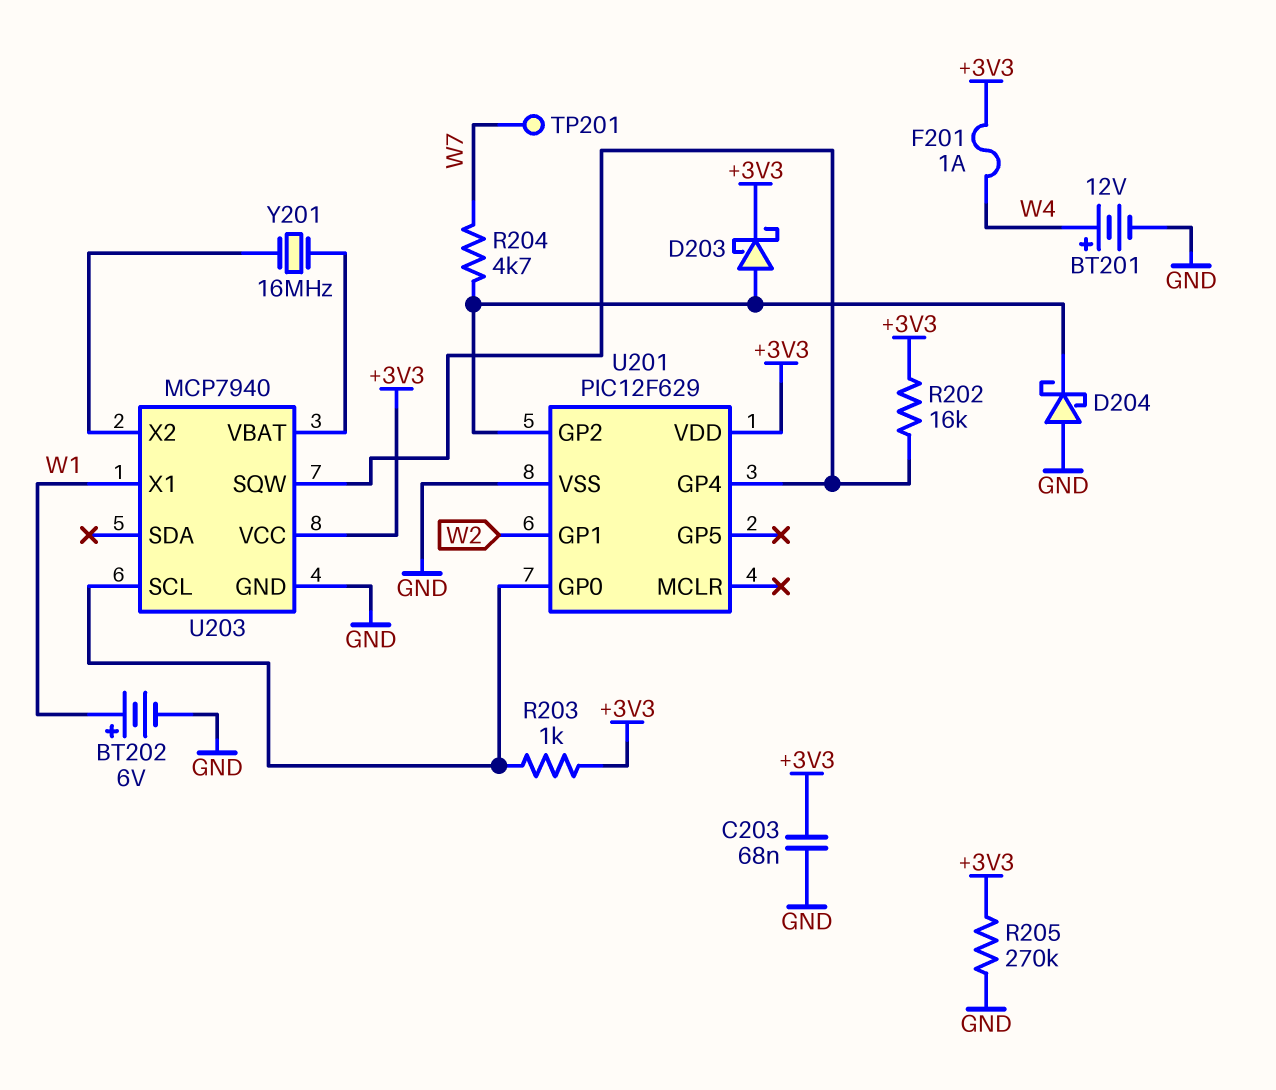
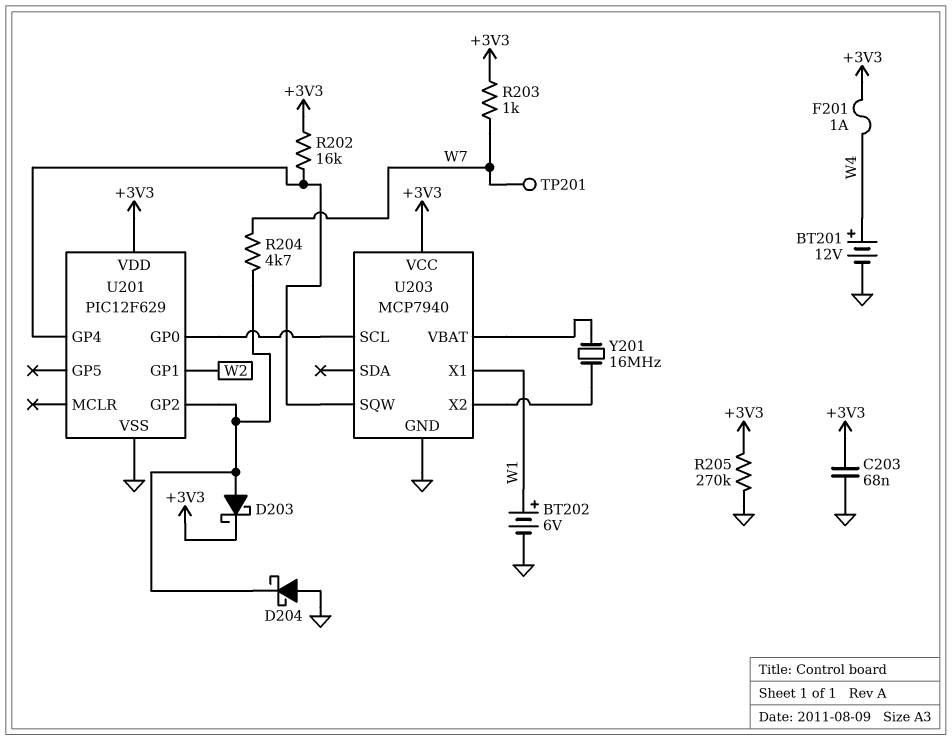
R203: 1k (+3V3, U201/GP0) -> 1k (+3V3, W7)

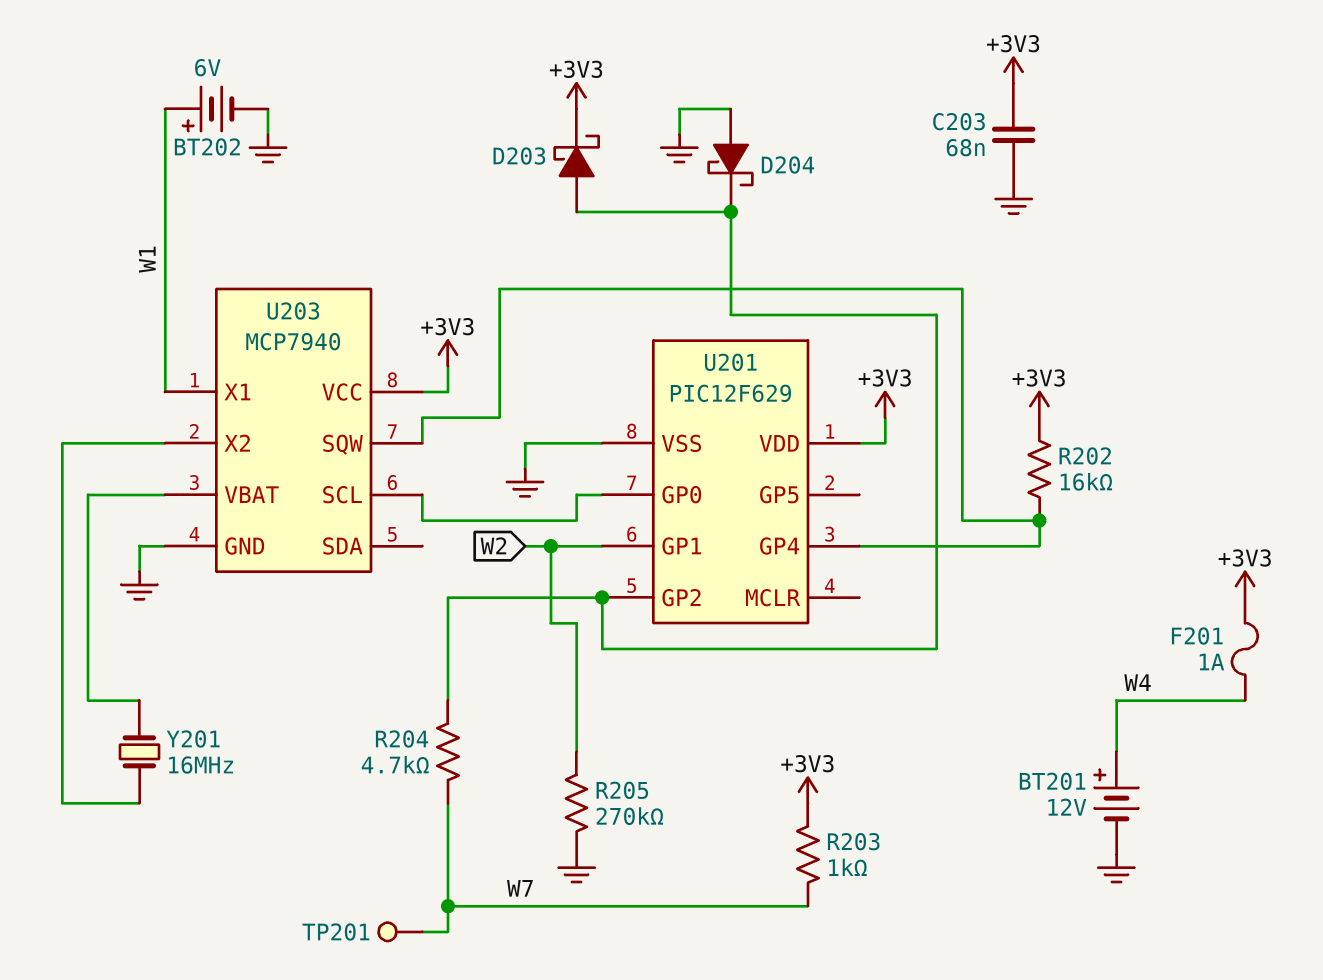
R205: 270k (+3V3, GND) -> 270k (GND, W2)

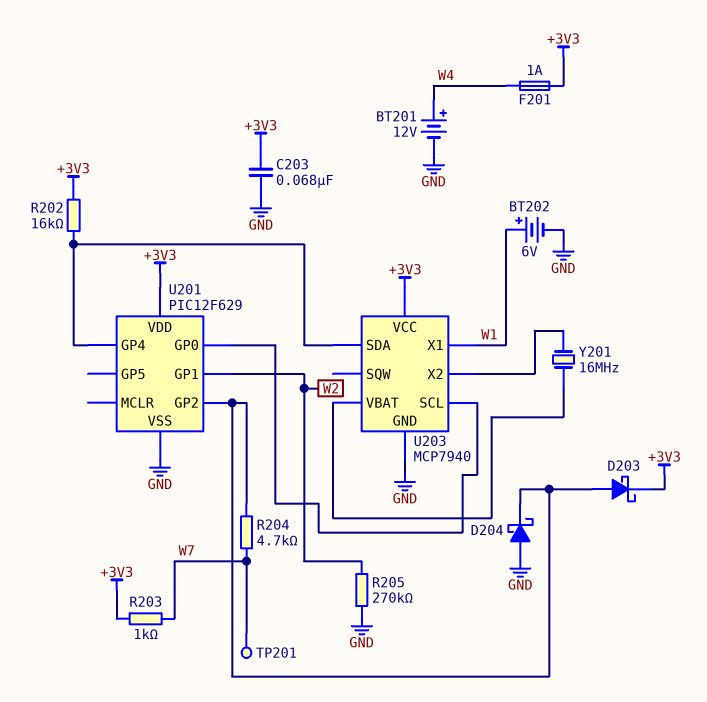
U203 pin SDA: none -> U201/GP4
U203 pin SQW: U201/GP4 -> none

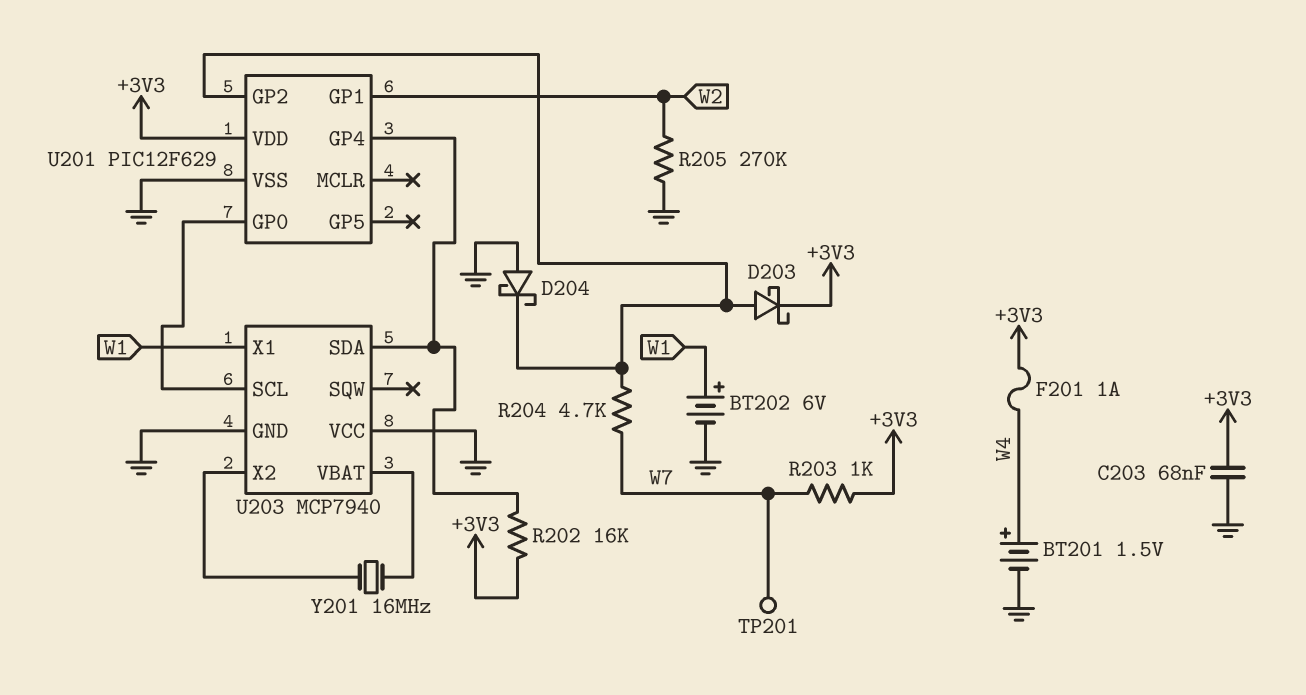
BT201: 12V (plus W4, minus GND) -> 1.5V (plus W4, minus GND)
U203 pin VCC: +3V3 -> GND

